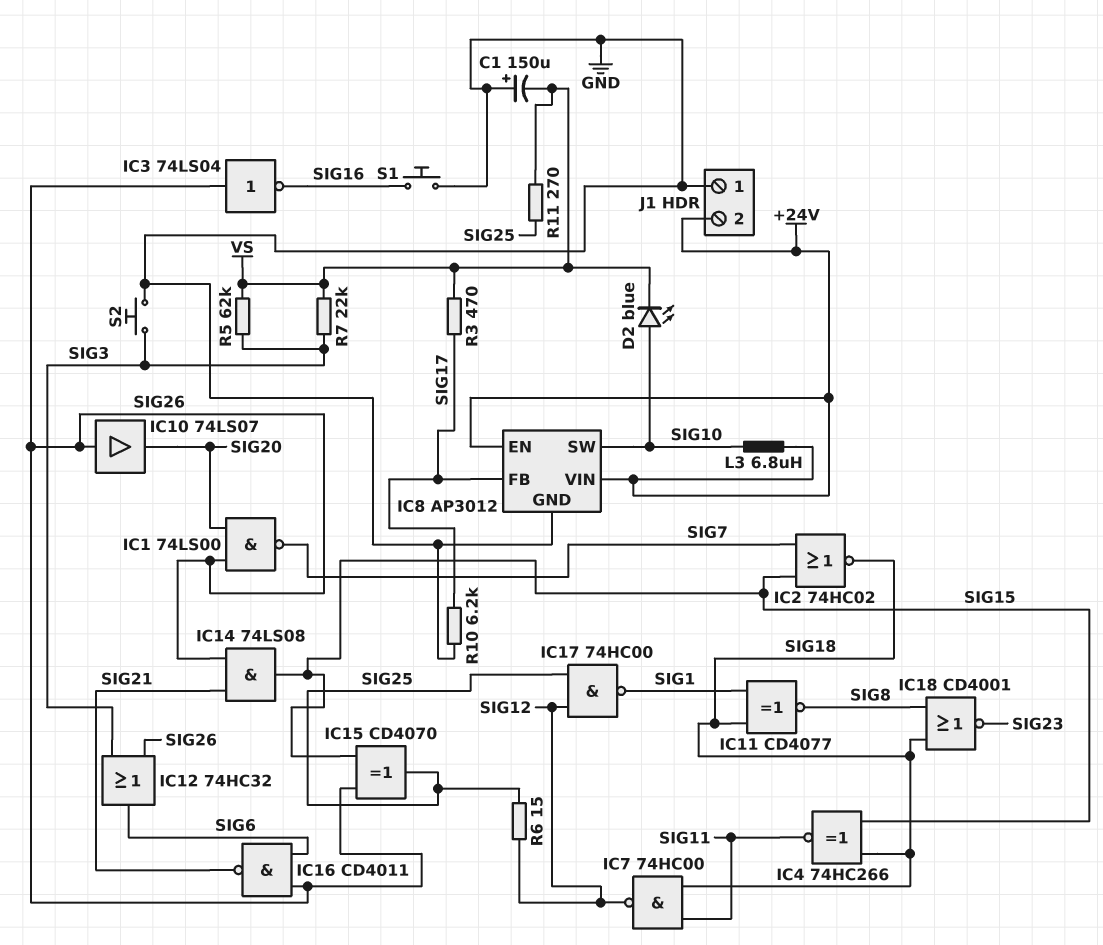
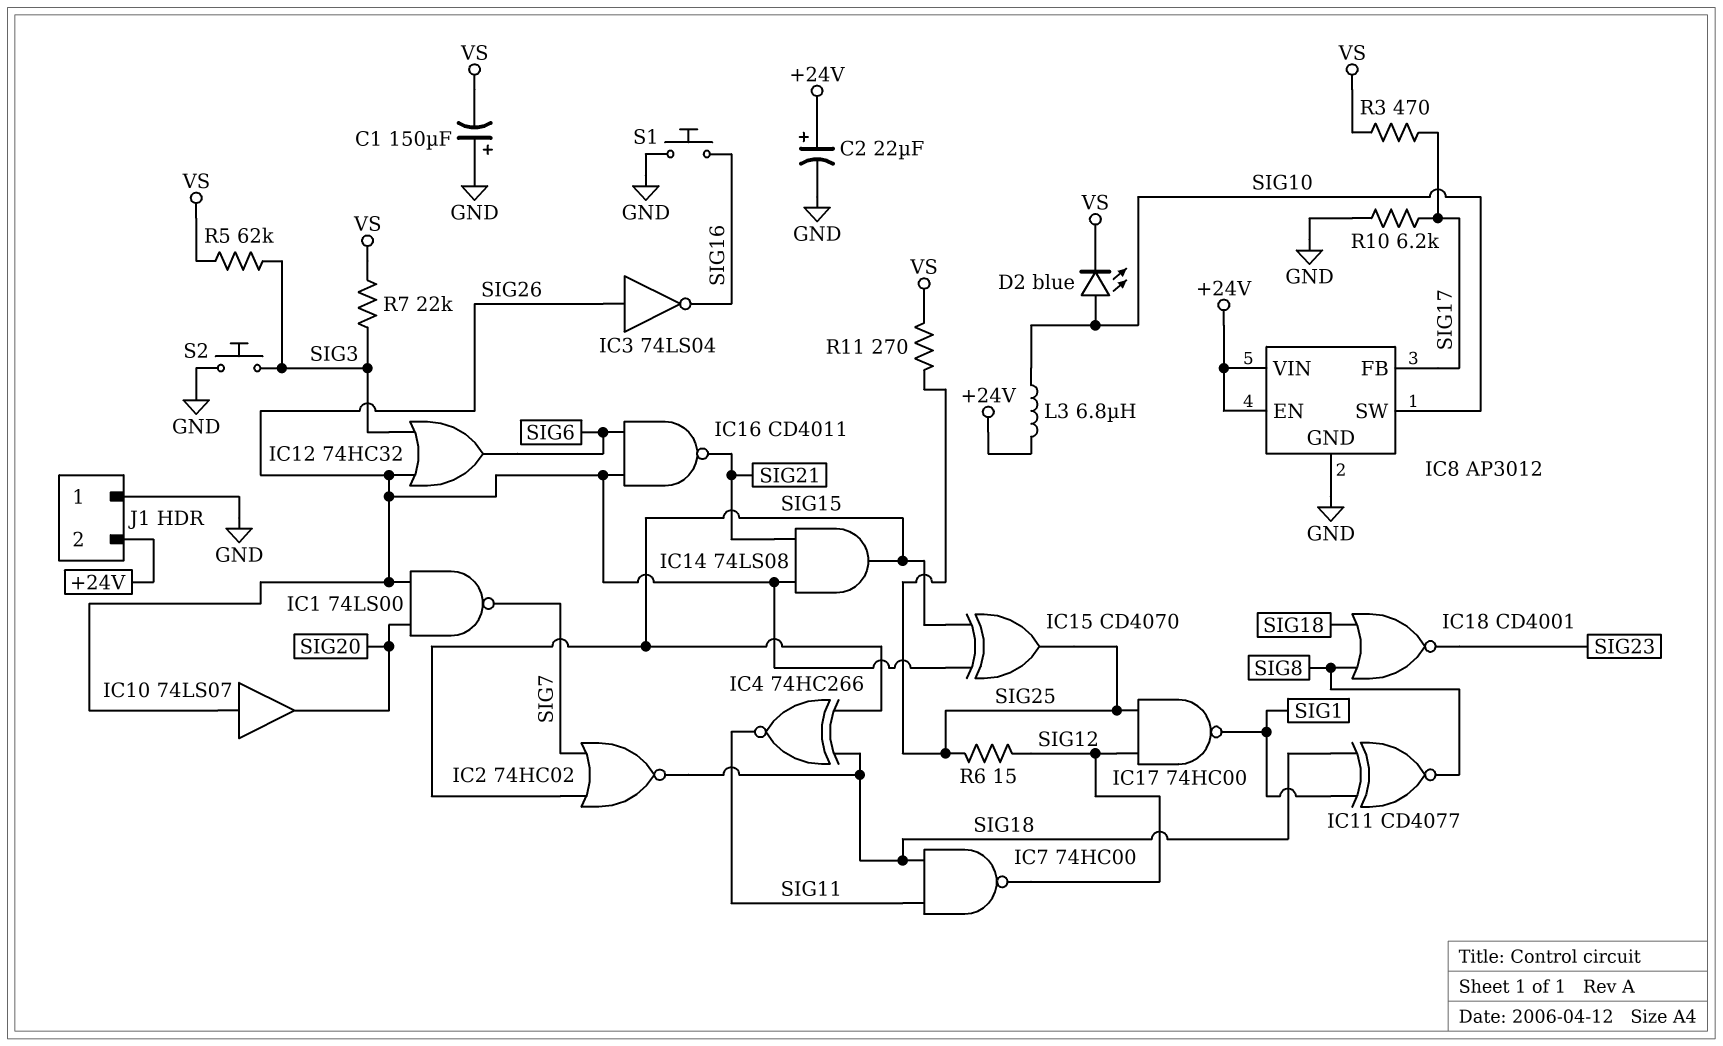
C2: none -> 22uF (plus +24V, minus GND)

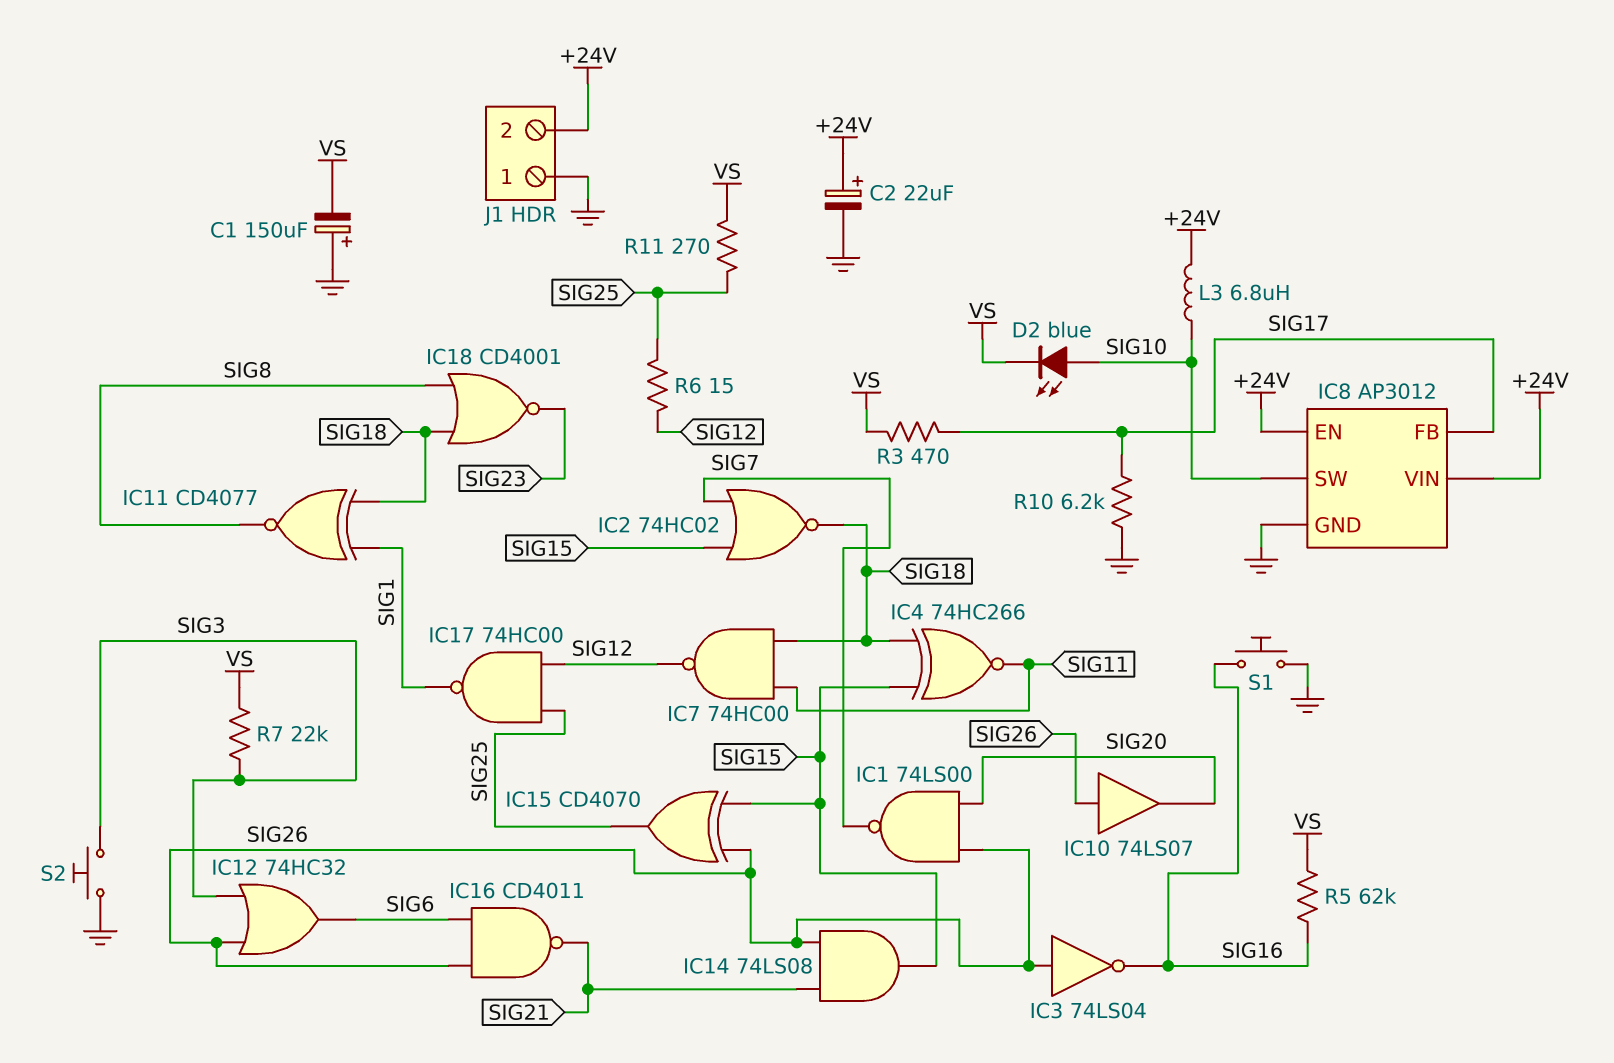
R5: 62k (SIG3, VS) -> 62k (SIG16, VS)

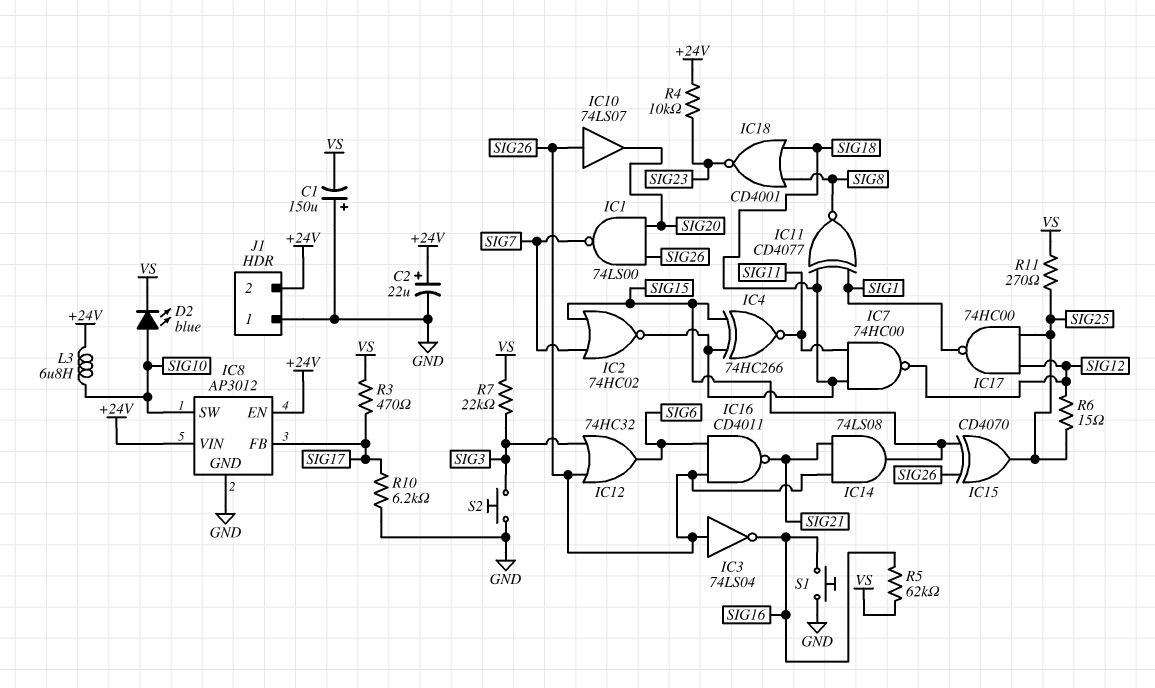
R4: none -> 10k (+24V, SIG23)

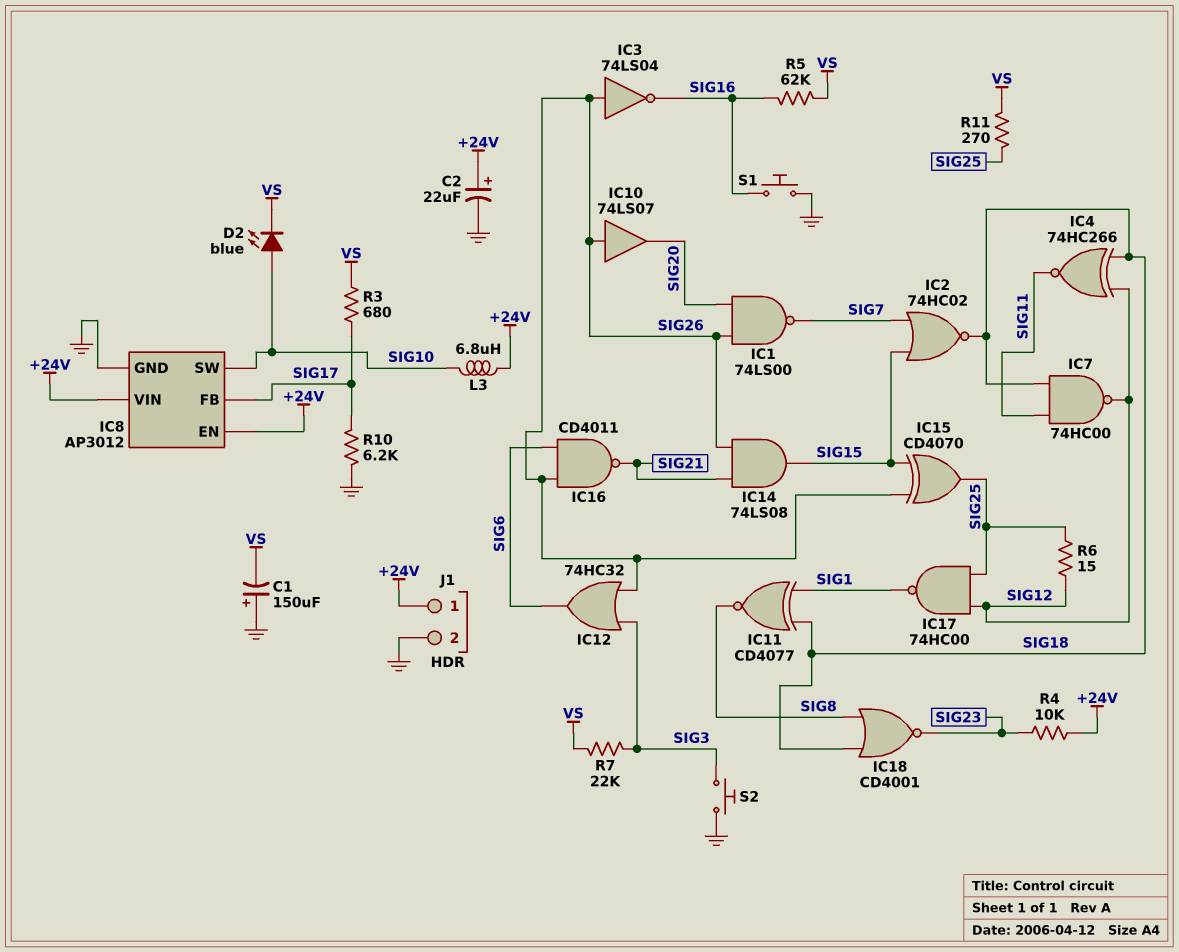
IC4: XNOR 74HC266 (in SIG15, in SIG18, out SIG11) -> XNOR 74HC266 (in SIG12, in SIG18, out SIG11)
J1 pin 1: GND -> +24V
J1 pin 2: +24V -> GND
R3: 470 (SIG17, VS) -> 680 (SIG17, VS)

